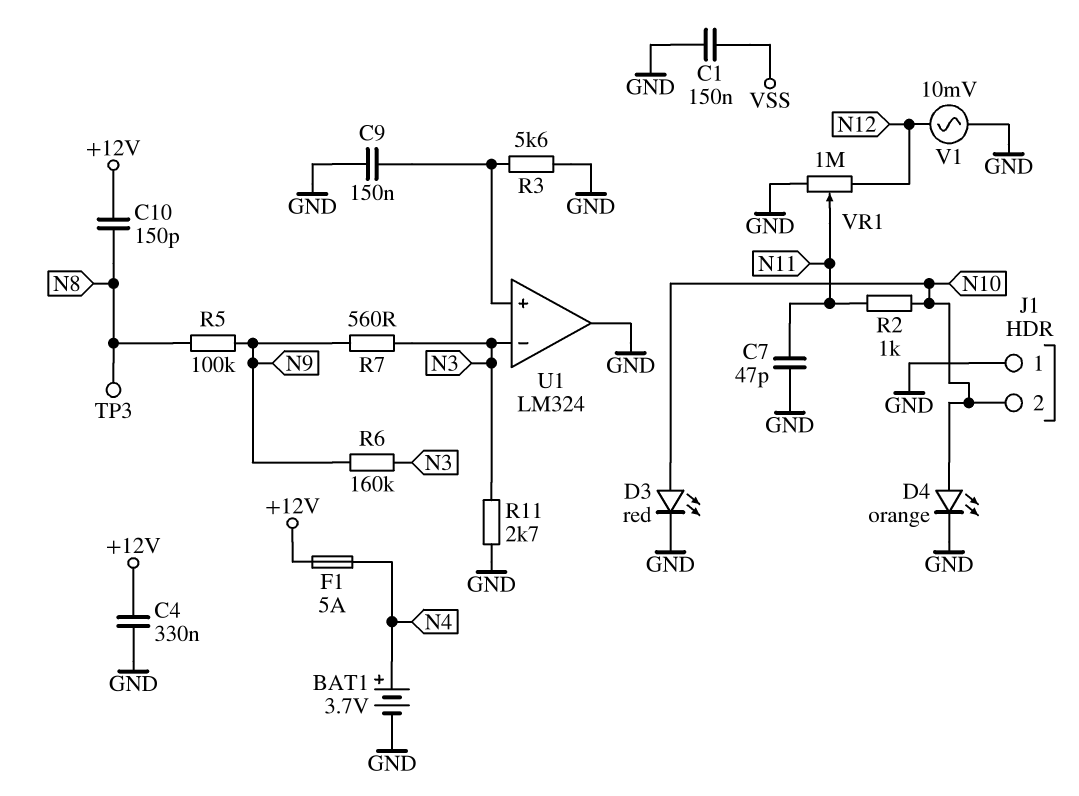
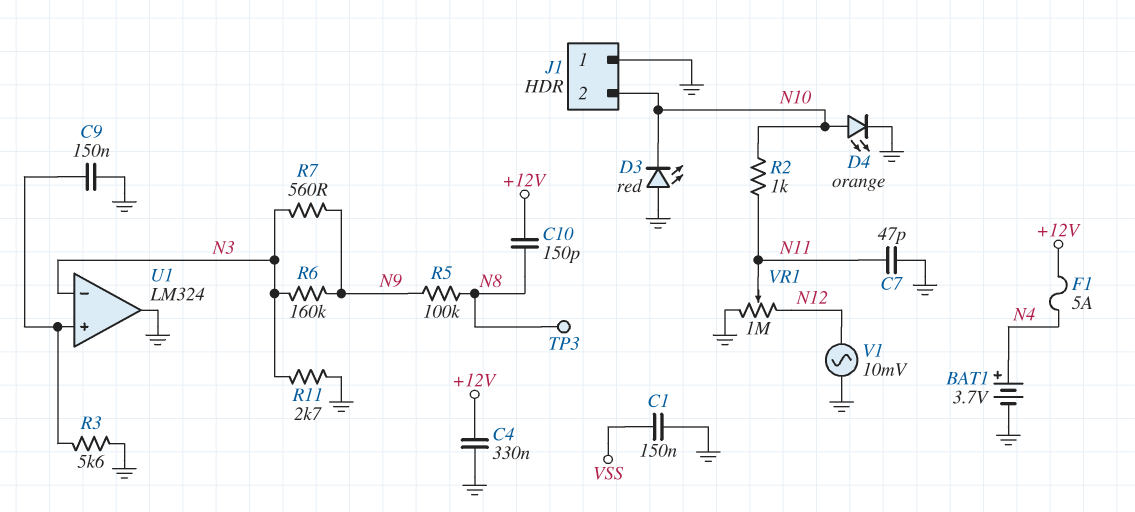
D3: LED red (A N10, K GND) -> LED red (A GND, K N10)

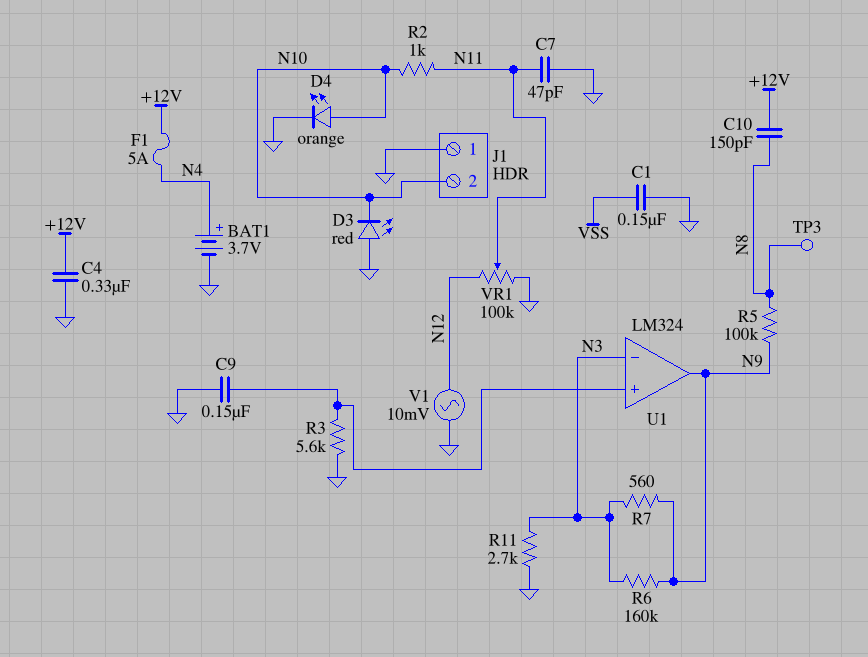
U1 pin out: GND -> N9
VR1: 1M (GND, N12, wiper N11) -> 100k (GND, N12, wiper N11)

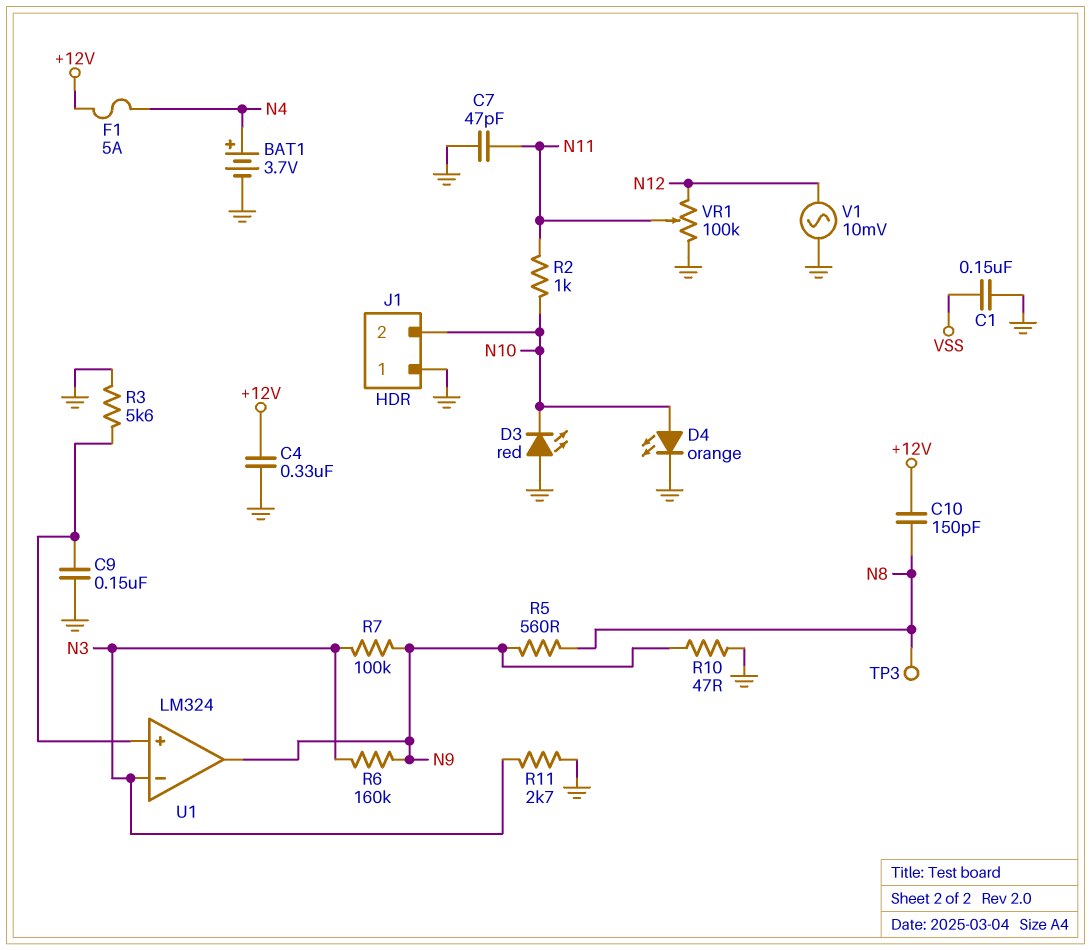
R5: 100k (N8, N9) -> 560 (N8, N9)
R7: 560 (N3, N9) -> 100k (N3, N9)
R10: none -> 47 (GND, N9)

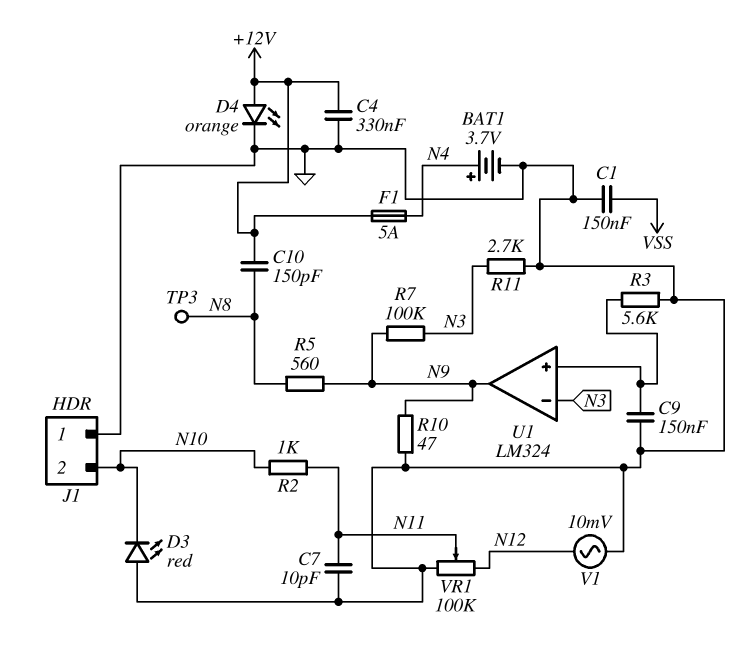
C7: 47pF (GND, N11) -> 10pF (GND, N11)
D4: LED orange (A N10, K GND) -> LED orange (A +12V, K GND)
R6: 160k (N3, N9) -> none

